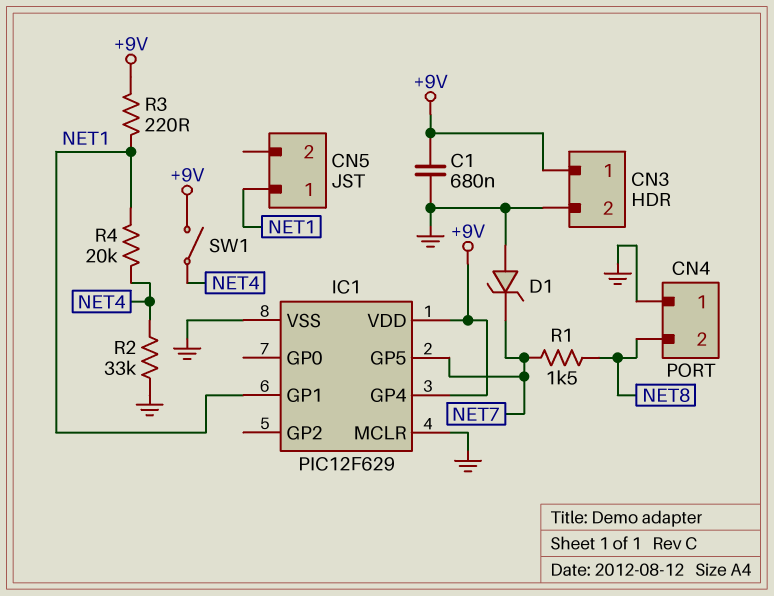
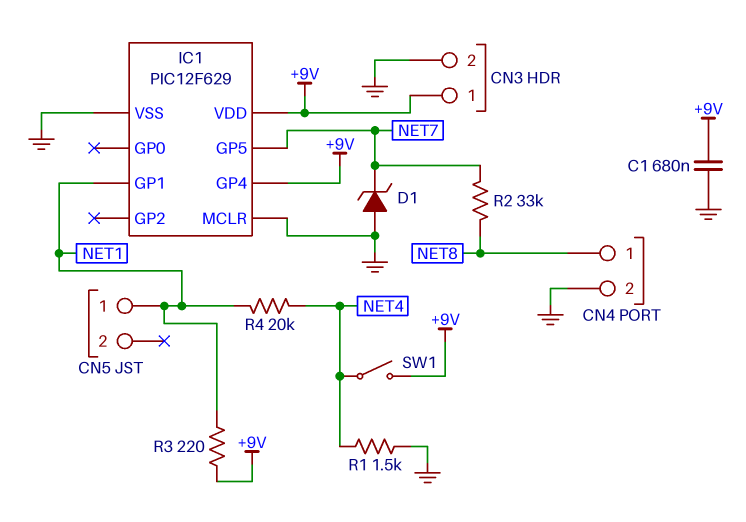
CN4 pin 1: GND -> NET8
CN4 pin 2: NET8 -> GND
R1: 1.5k (NET7, NET8) -> 1.5k (GND, NET4)
R2: 33k (GND, NET4) -> 33k (NET7, NET8)

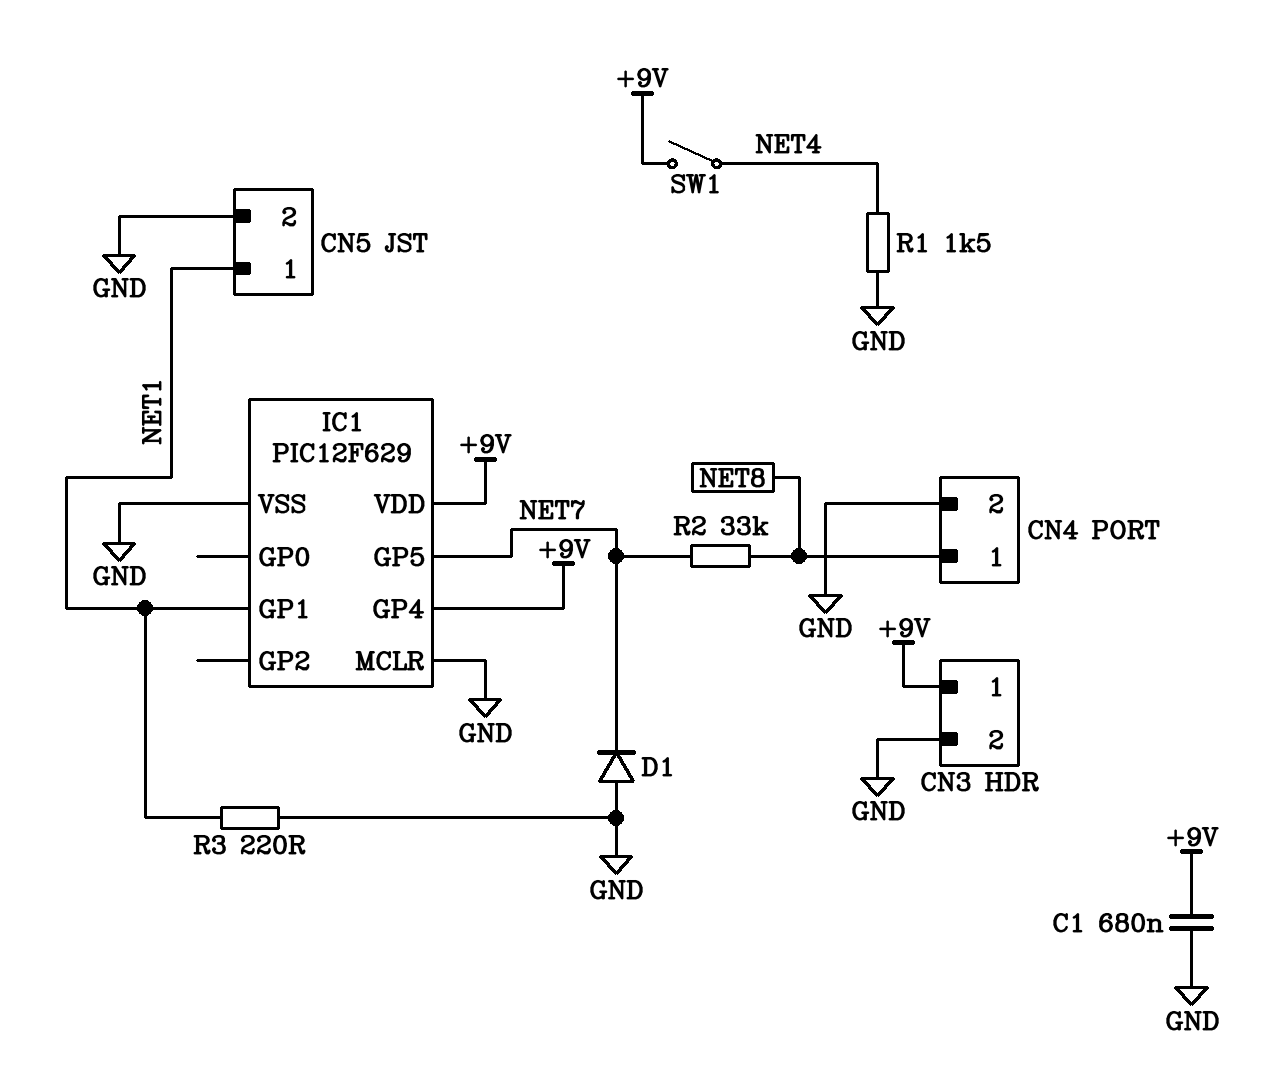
CN5 pin 2: none -> GND
D1: zener (A GND, K NET7) -> diode (A GND, K NET7)
R3: 220 (+9V, NET1) -> 220 (GND, NET1)
R4: 20k (NET1, NET4) -> none

